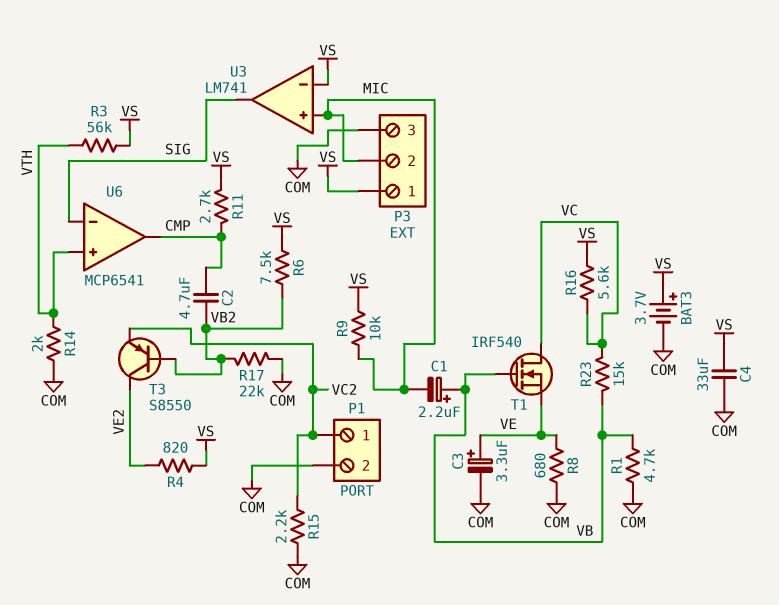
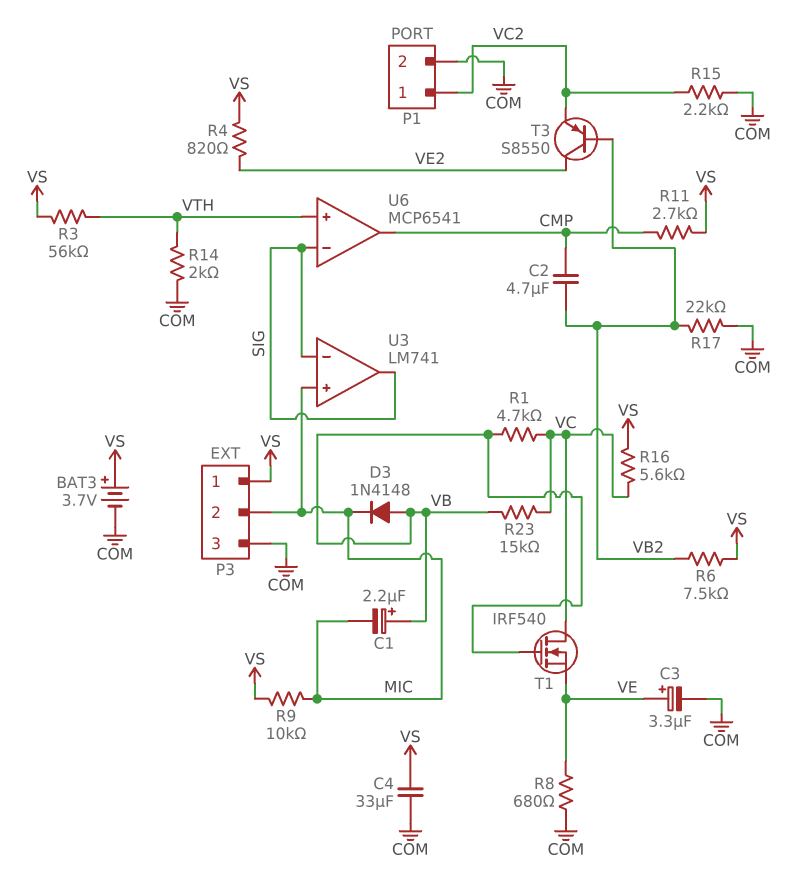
D3: none -> diode 1N4148 (A VB, K MIC)
R1: 4.7k (COM, VB) -> 4.7k (VB, VC)
U3 pin in-: VS -> SIG

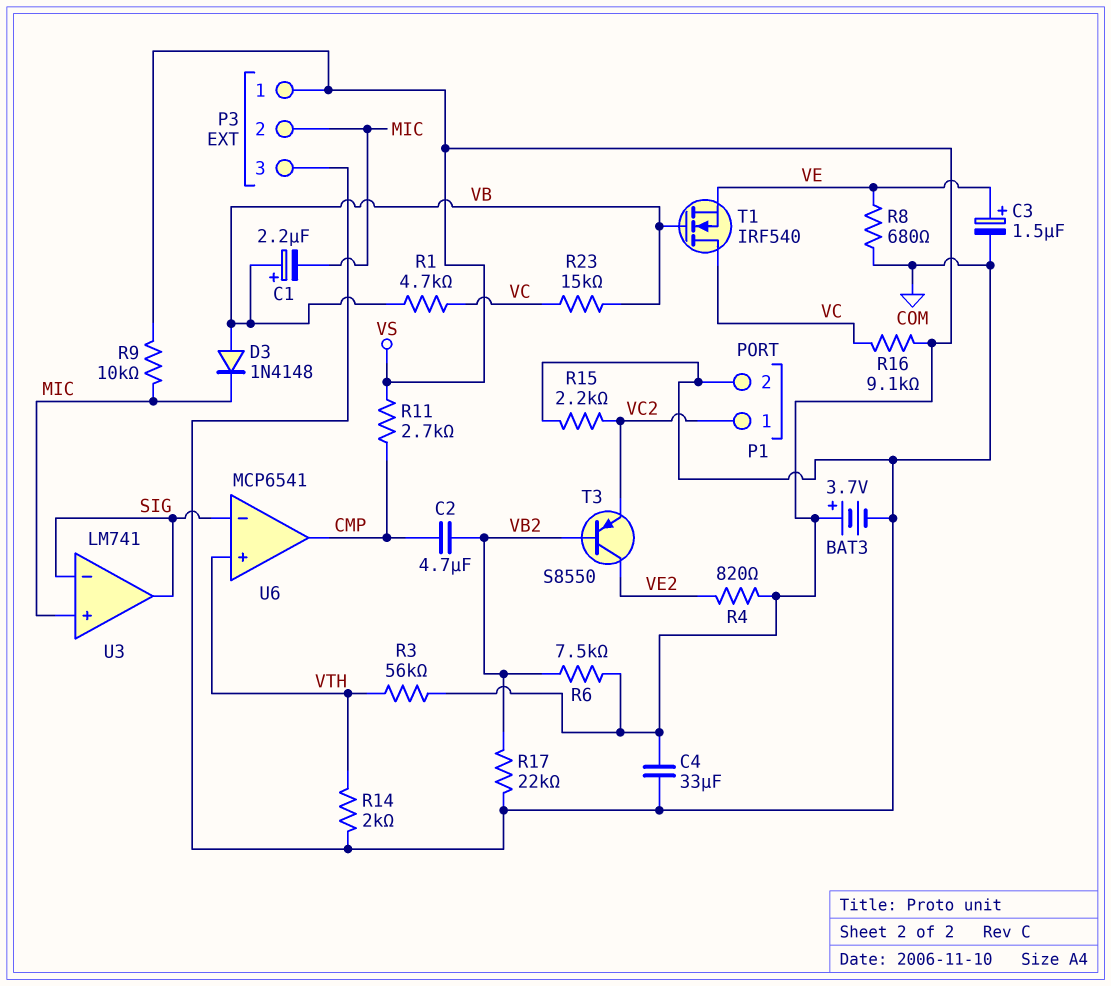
C3: 3.3uF (plus VE, minus COM) -> 1.5uF (plus VE, minus COM)
R16: 5.6k (VC, VS) -> 9.1k (VC, VS)

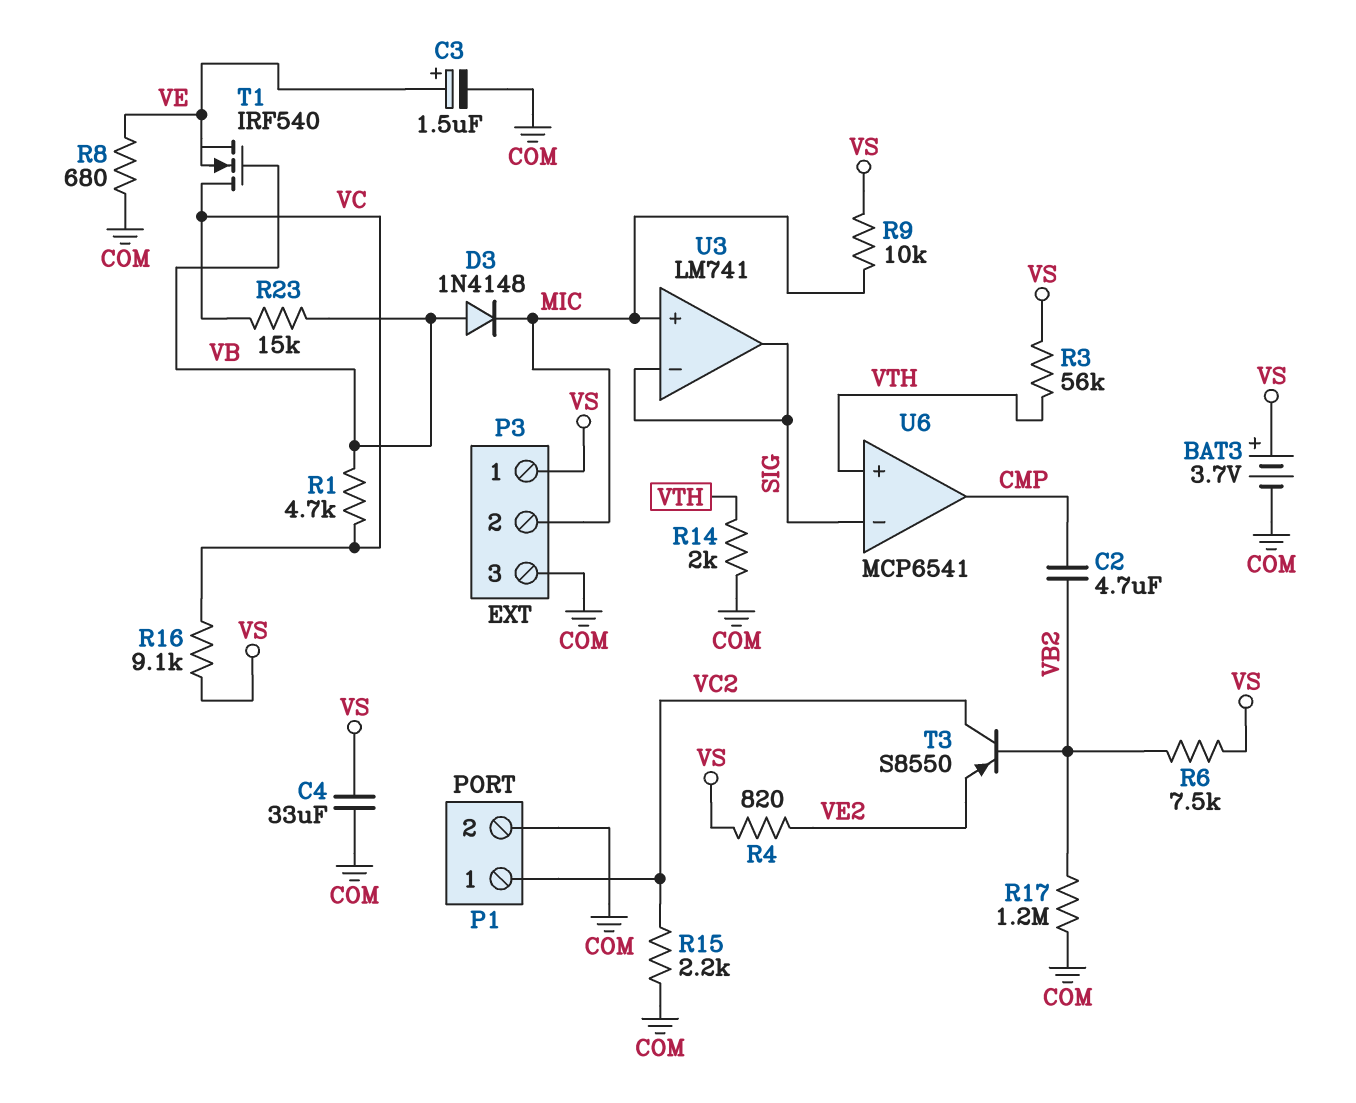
C1: 2.2uF (plus VB, minus MIC) -> none
R11: 2.7k (CMP, VS) -> none
R17: 22k (COM, VB2) -> 1.2M (COM, VB2)
T3: PNP S8550 (B VB2, C VE2, E VC2) -> PNP S8550 (B VB2, C VC2, E VE2)

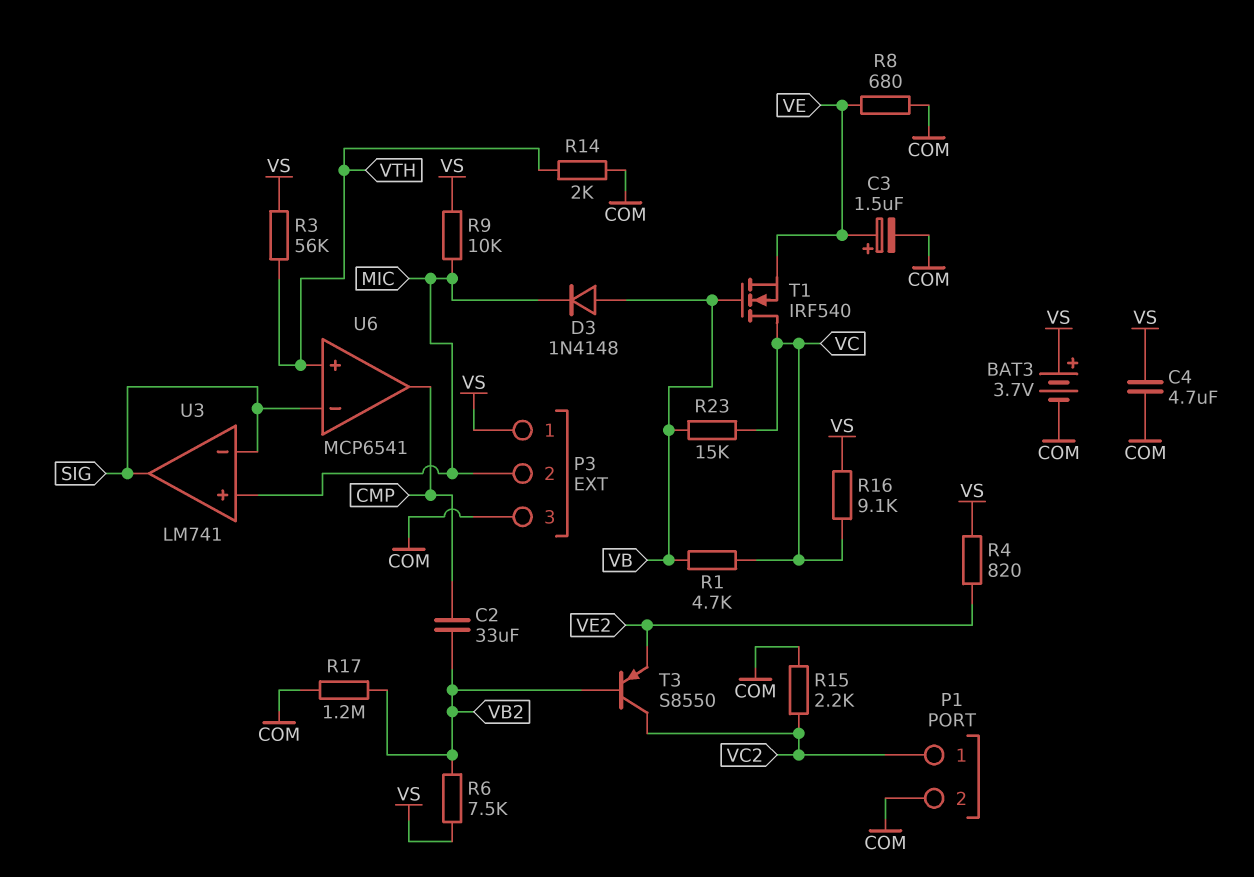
C2: 4.7uF (CMP, VB2) -> 33uF (CMP, VB2)
C4: 33uF (COM, VS) -> 4.7uF (COM, VS)

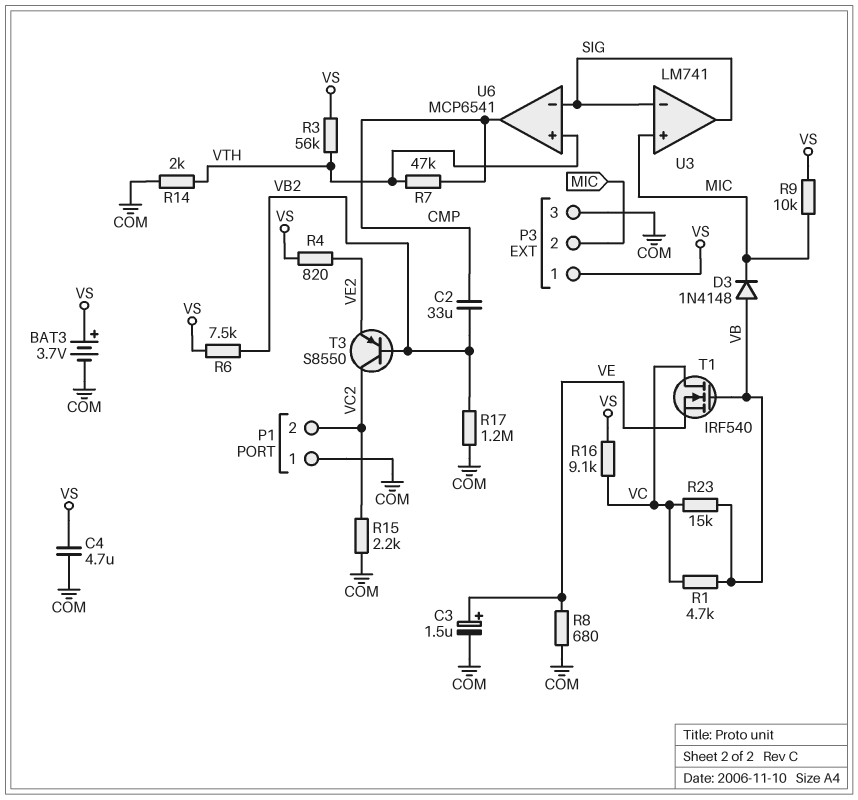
P1 pin 1: VC2 -> COM
P1 pin 2: COM -> VC2
R7: none -> 47k (CMP, VTH)

